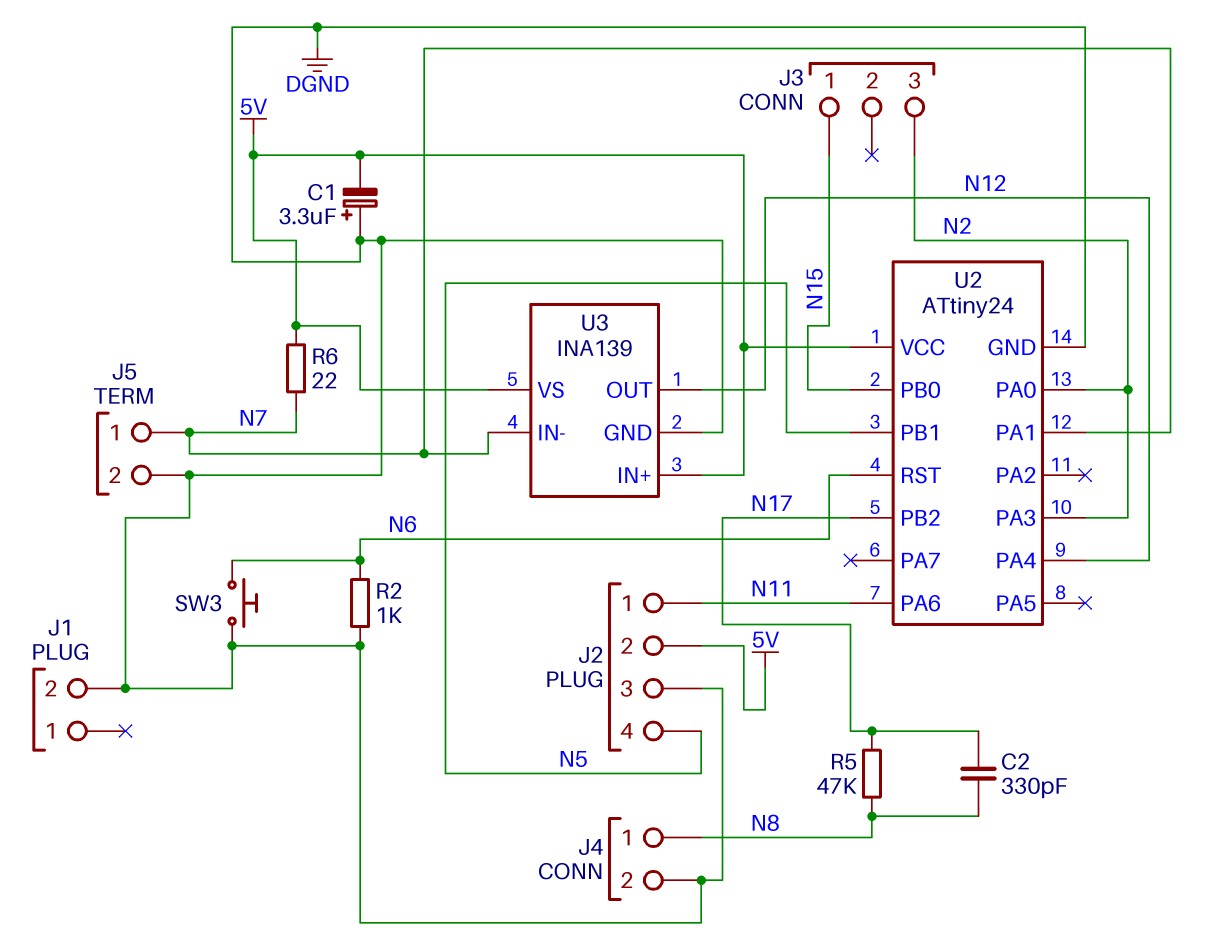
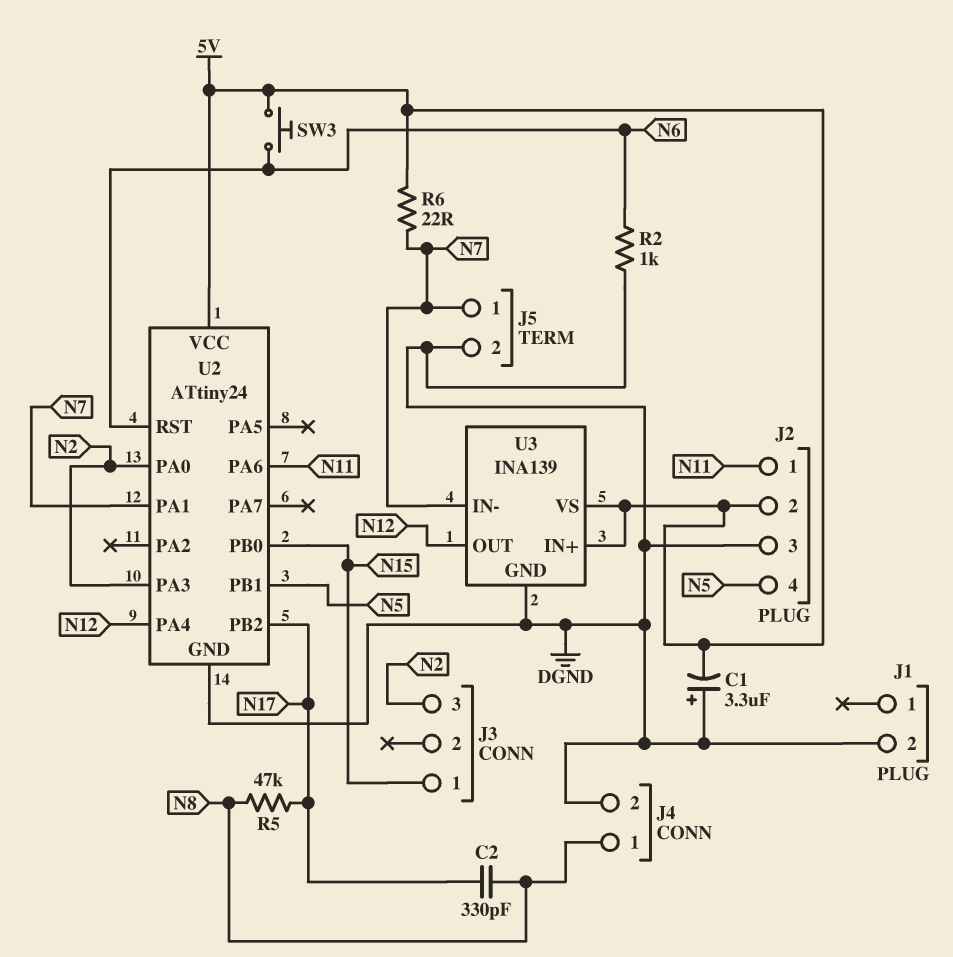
SW3: button (DGND, N6) -> button (5V, N6)

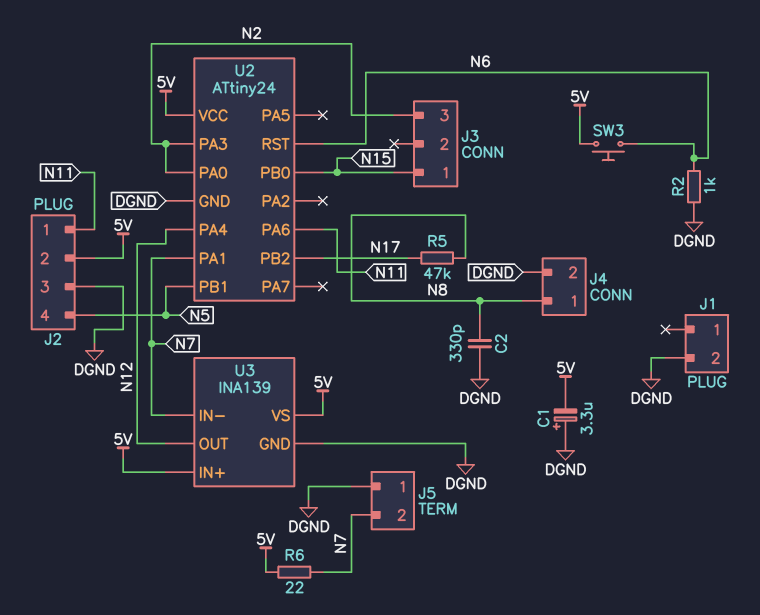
C2: 330pF (N8, N17) -> 330pF (DGND, N8)
J5 pin 1: N7 -> DGND
J5 pin 2: DGND -> N7

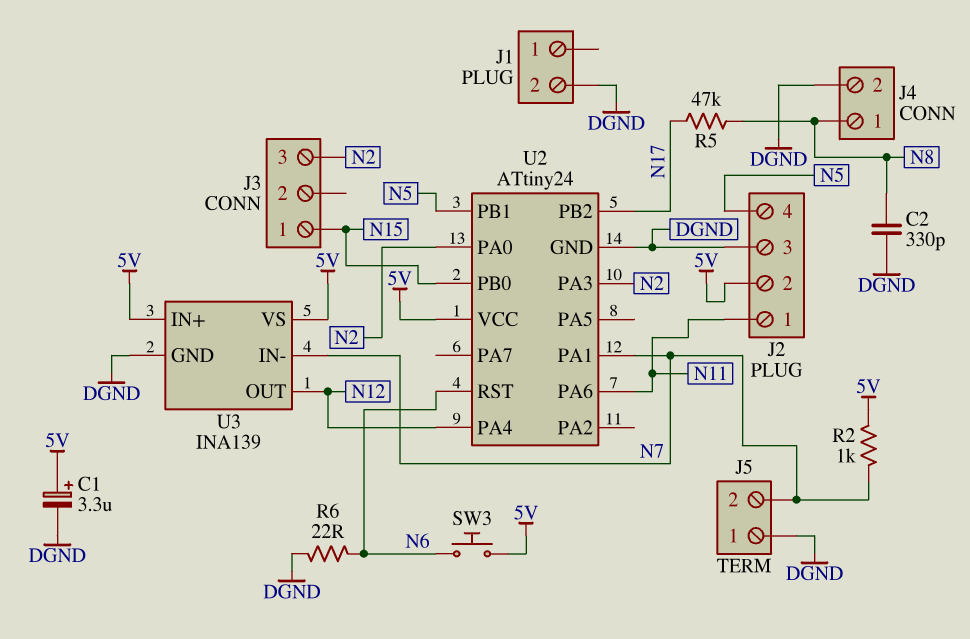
C1: 3.3uF (plus DGND, minus 5V) -> 3.3uF (plus 5V, minus DGND)
R2: 1k (DGND, N6) -> 1k (5V, N7)
R6: 22 (5V, N7) -> 22 (DGND, N6)

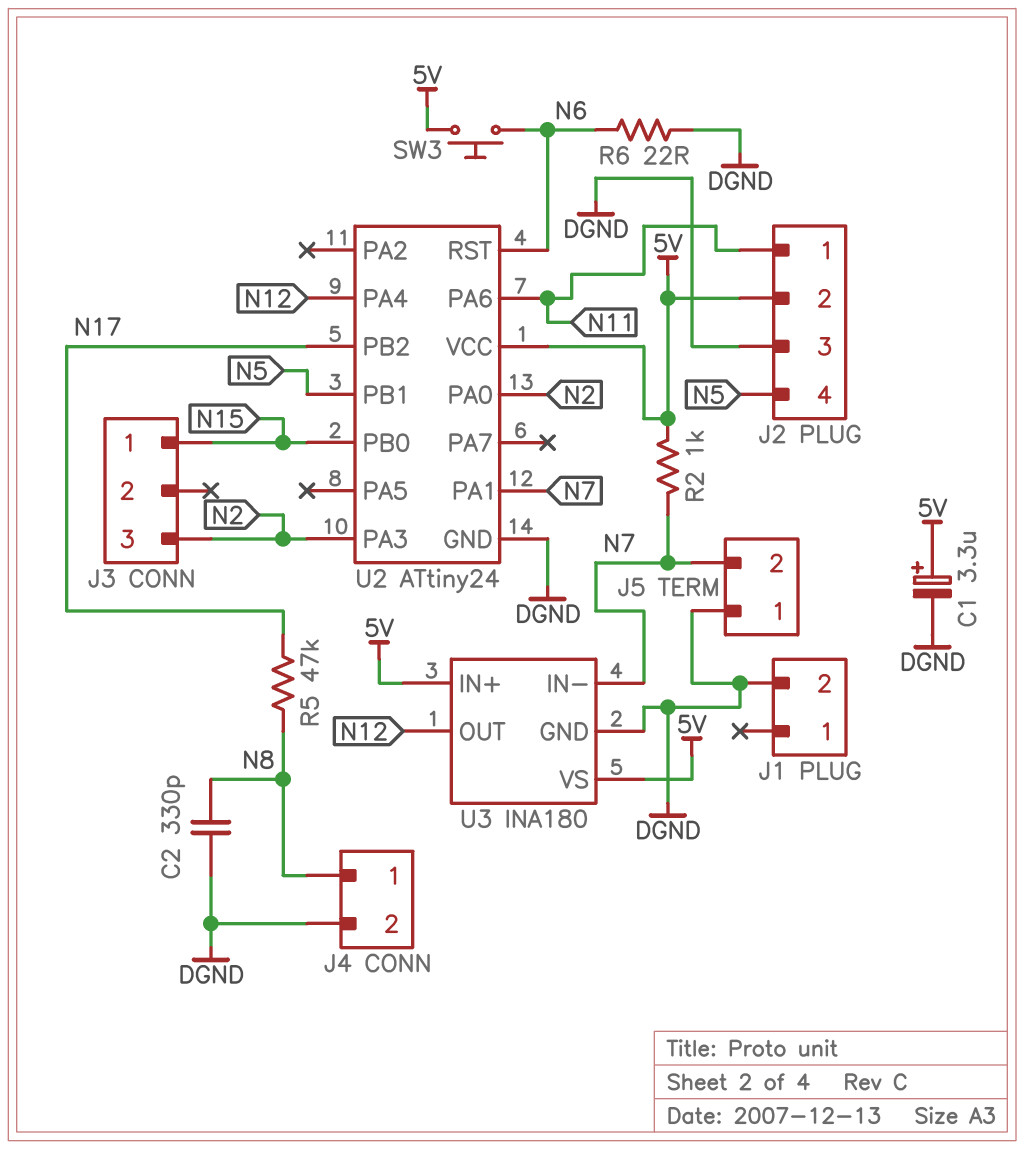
U3: INA139 -> INA180

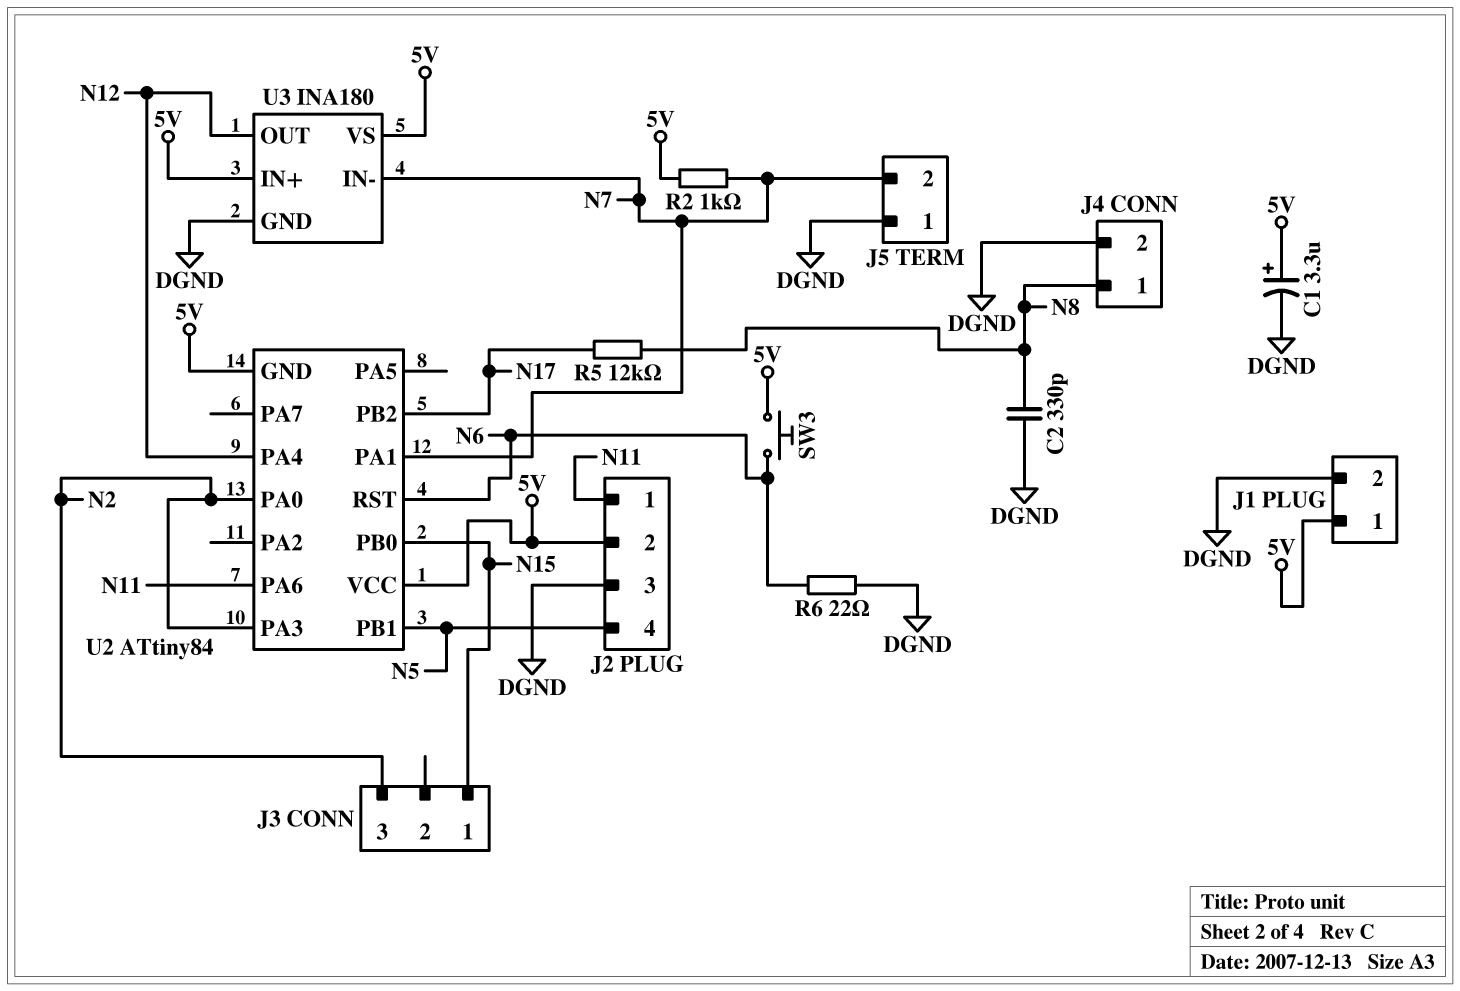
J1 pin 1: none -> 5V
R5: 47k (N8, N17) -> 12k (N8, N17)
U2: ATtiny24 -> ATtiny84
U2 pin GND: DGND -> 5V

